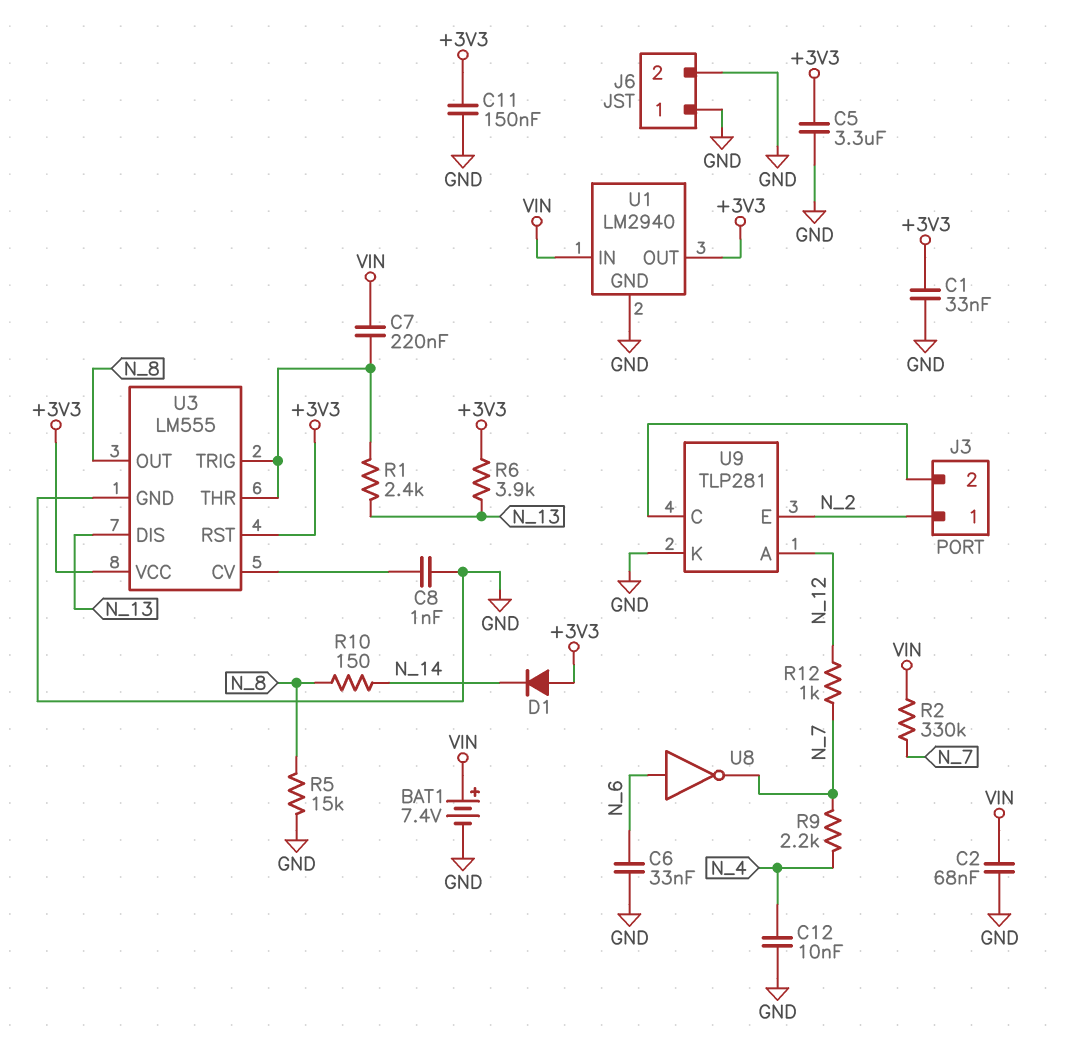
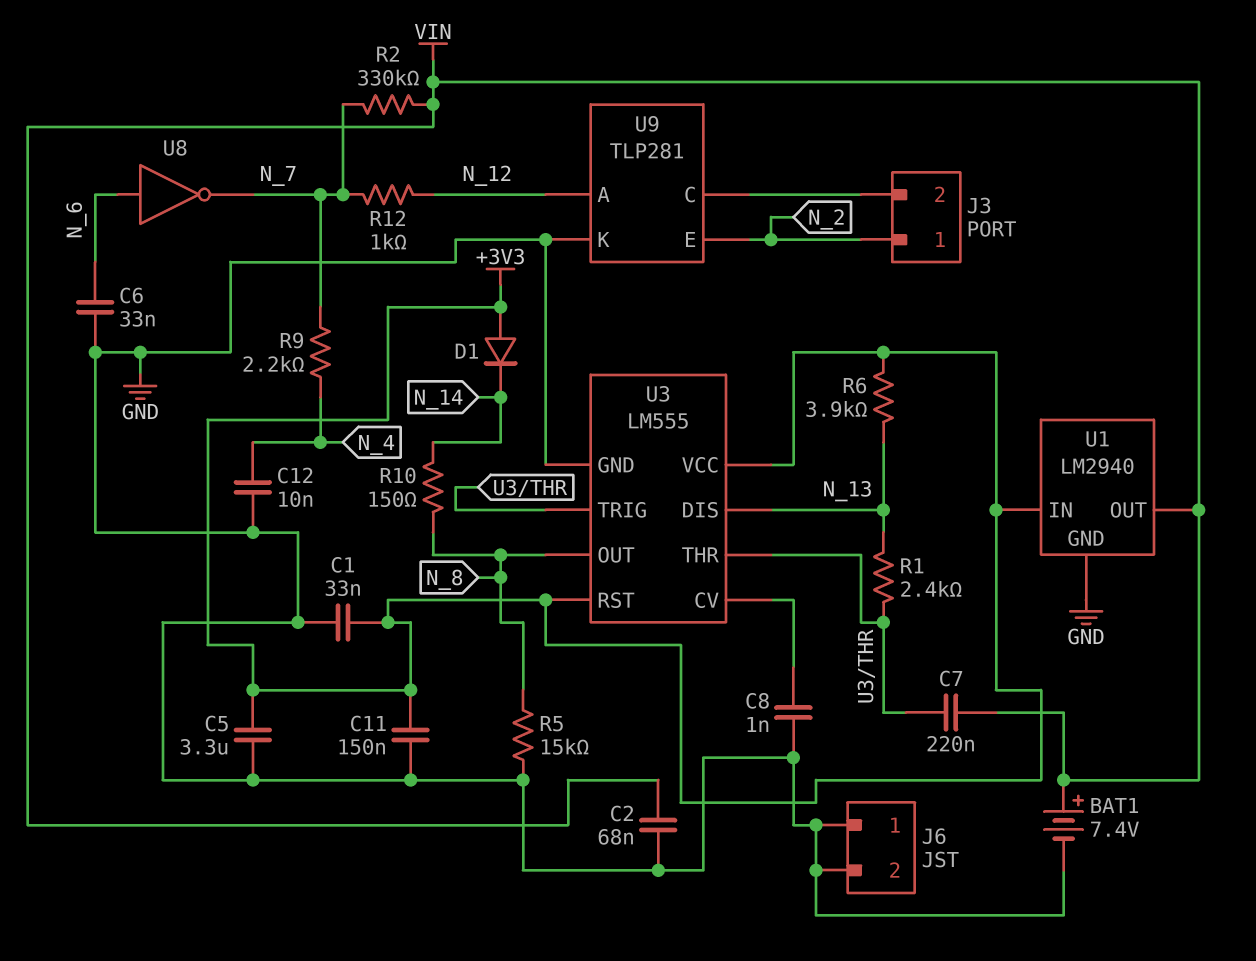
U1 pin IN: VIN -> +3V3
U1 pin OUT: +3V3 -> VIN

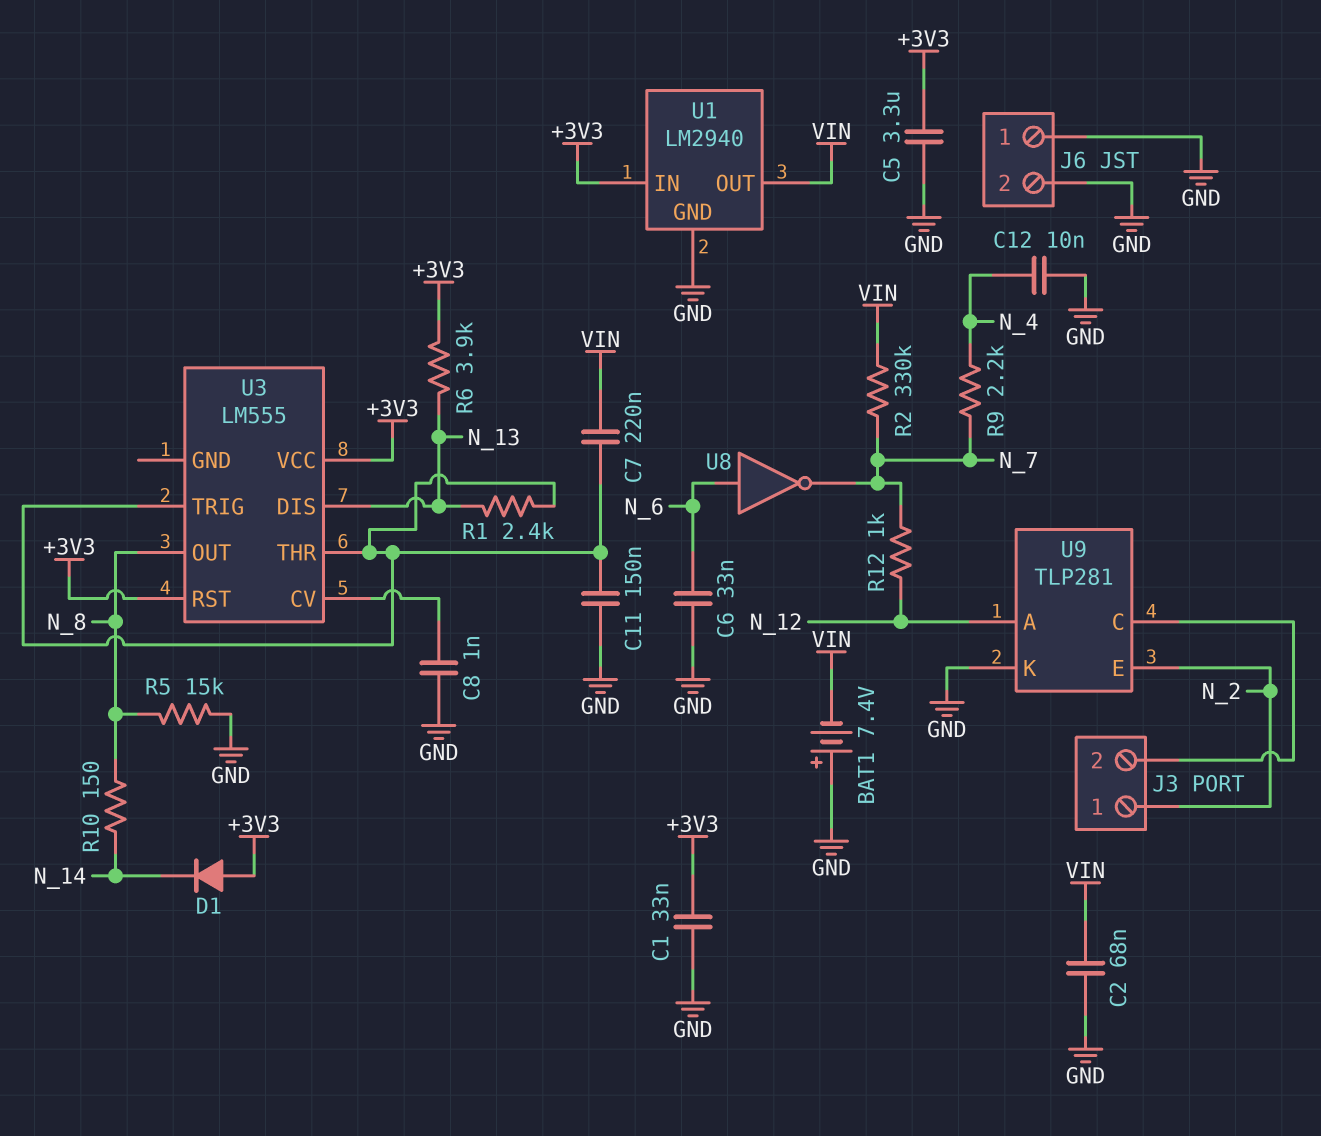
BAT1: 7.4V (plus VIN, minus GND) -> 7.4V (plus GND, minus VIN)
C11: 150nF (+3V3, GND) -> 150nF (GND, U3/THR)
U3 pin GND: GND -> none

